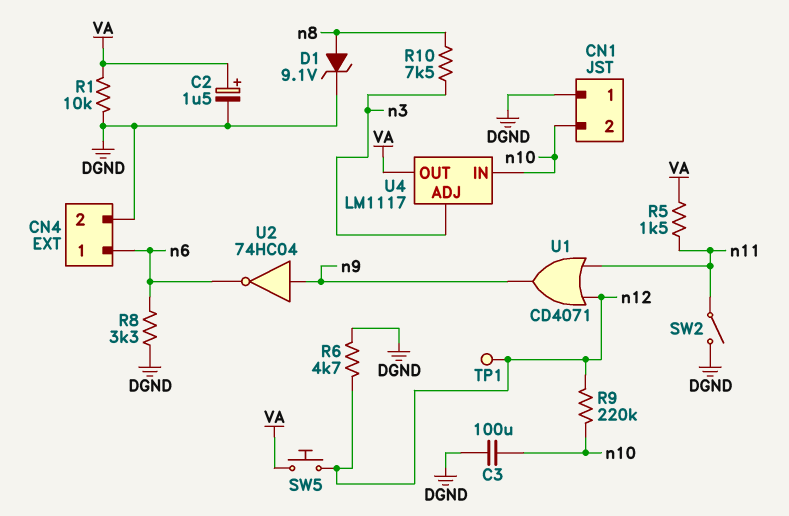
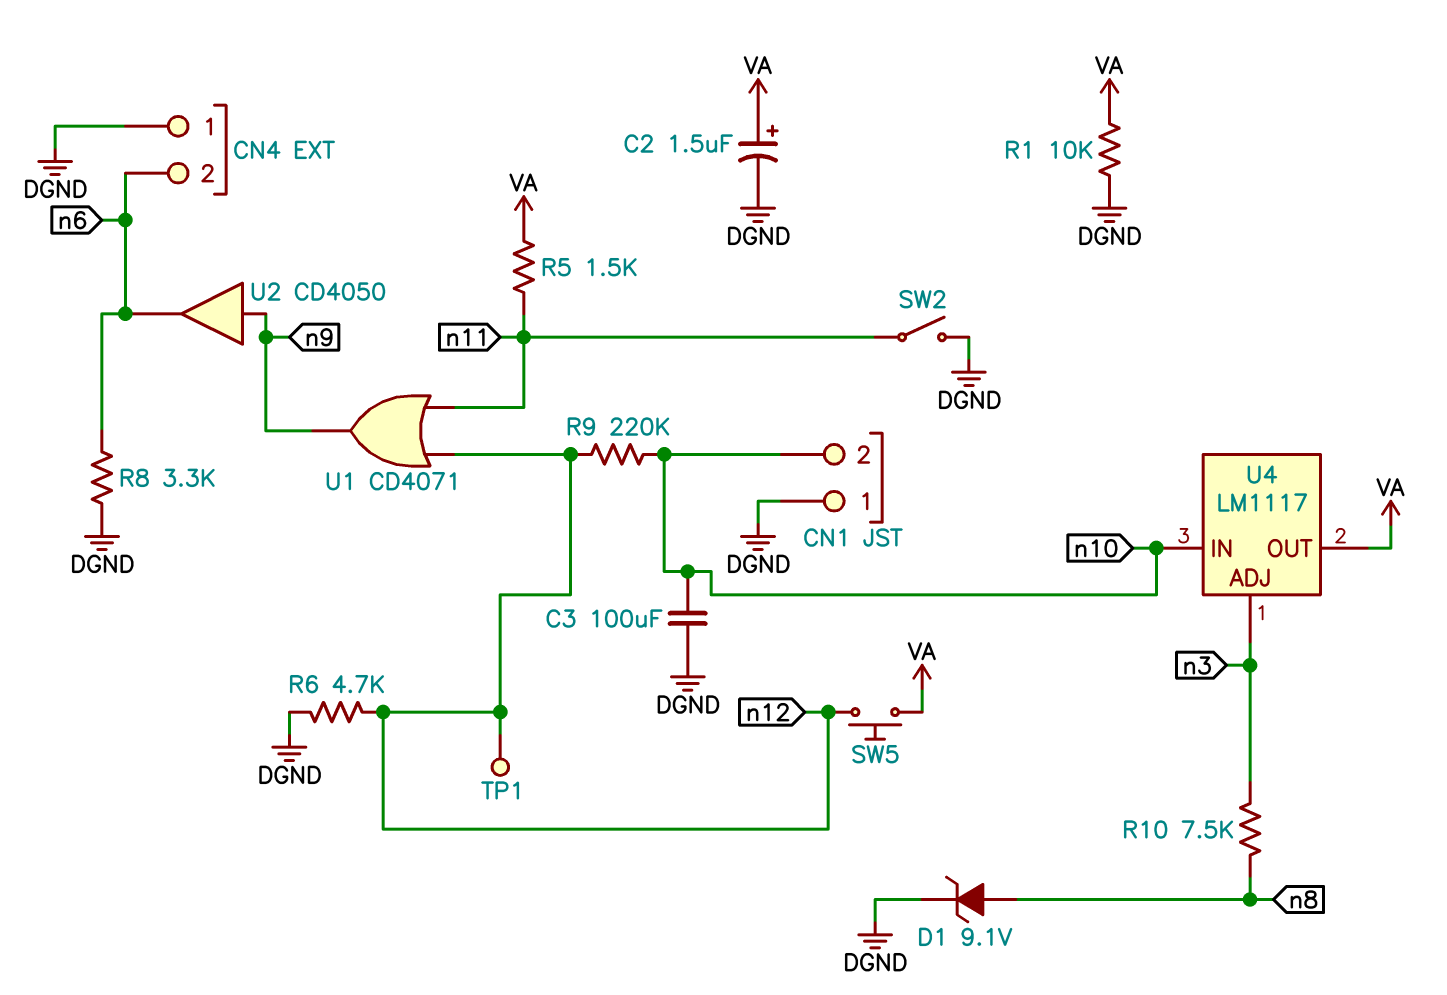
CN4 pin 1: n6 -> DGND
CN4 pin 2: DGND -> n6
U2: NOT 74HC04 (in n9, out n6) -> buffer CD4050 (in n9, out n6)

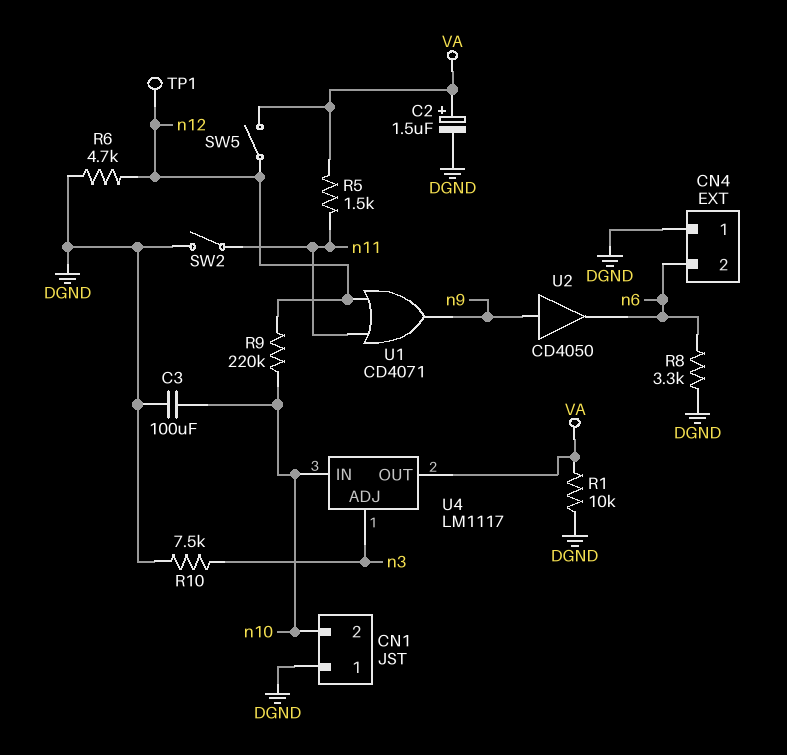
D1: zener 9.1V (A n8, K DGND) -> none
R10: 7.5k (n3, n8) -> 7.5k (DGND, n3)
SW5: button (VA, n12) -> switch (VA, n12)

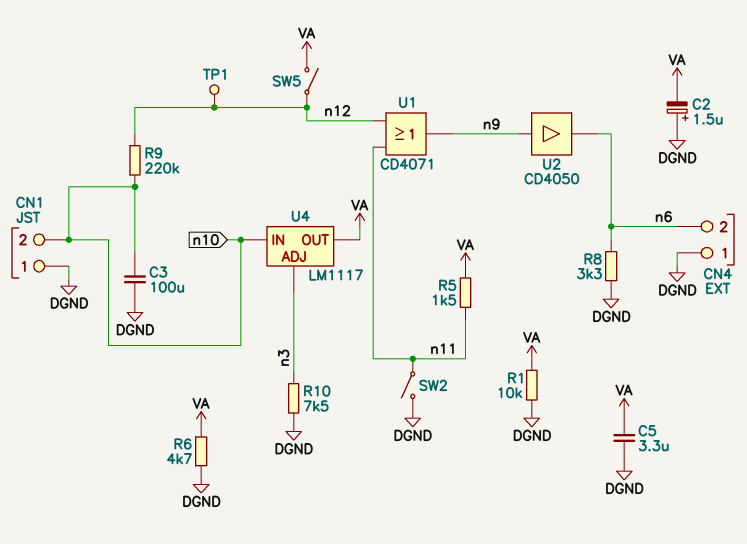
C2: 1.5uF (plus VA, minus DGND) -> 1.5uF (plus DGND, minus VA)
C5: none -> 3.3uF (DGND, VA)
R6: 4.7k (DGND, n12) -> 4.7k (DGND, VA)

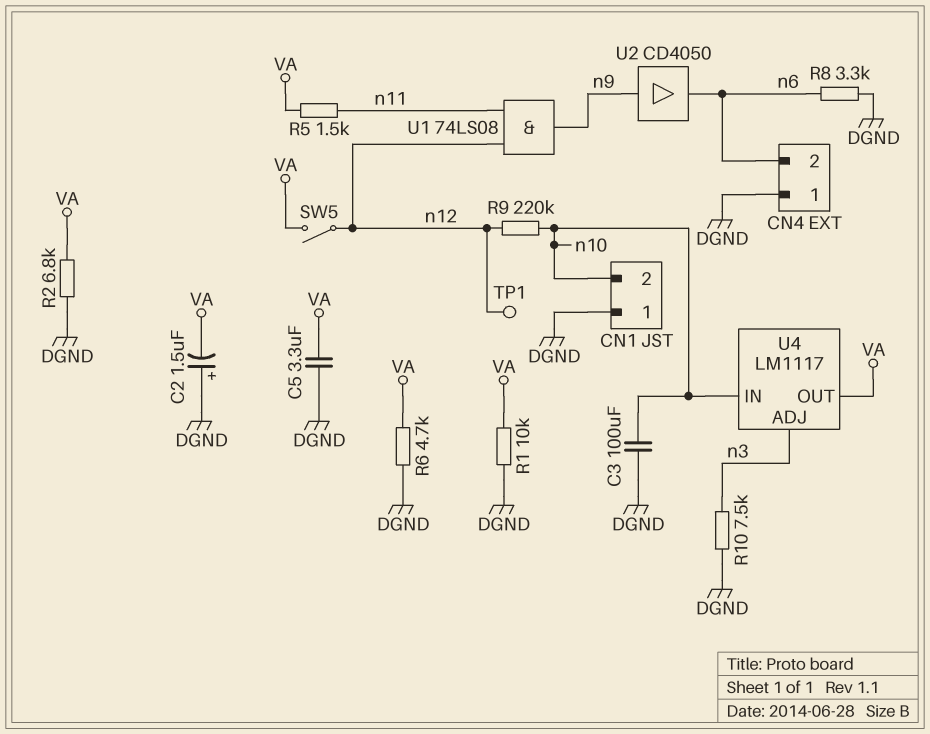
R2: none -> 6.8k (DGND, VA)
SW2: switch (DGND, n11) -> none
U1: OR CD4071 (in n11, in n12, out n9) -> AND 74LS08 (in n11, in n12, out n9)

